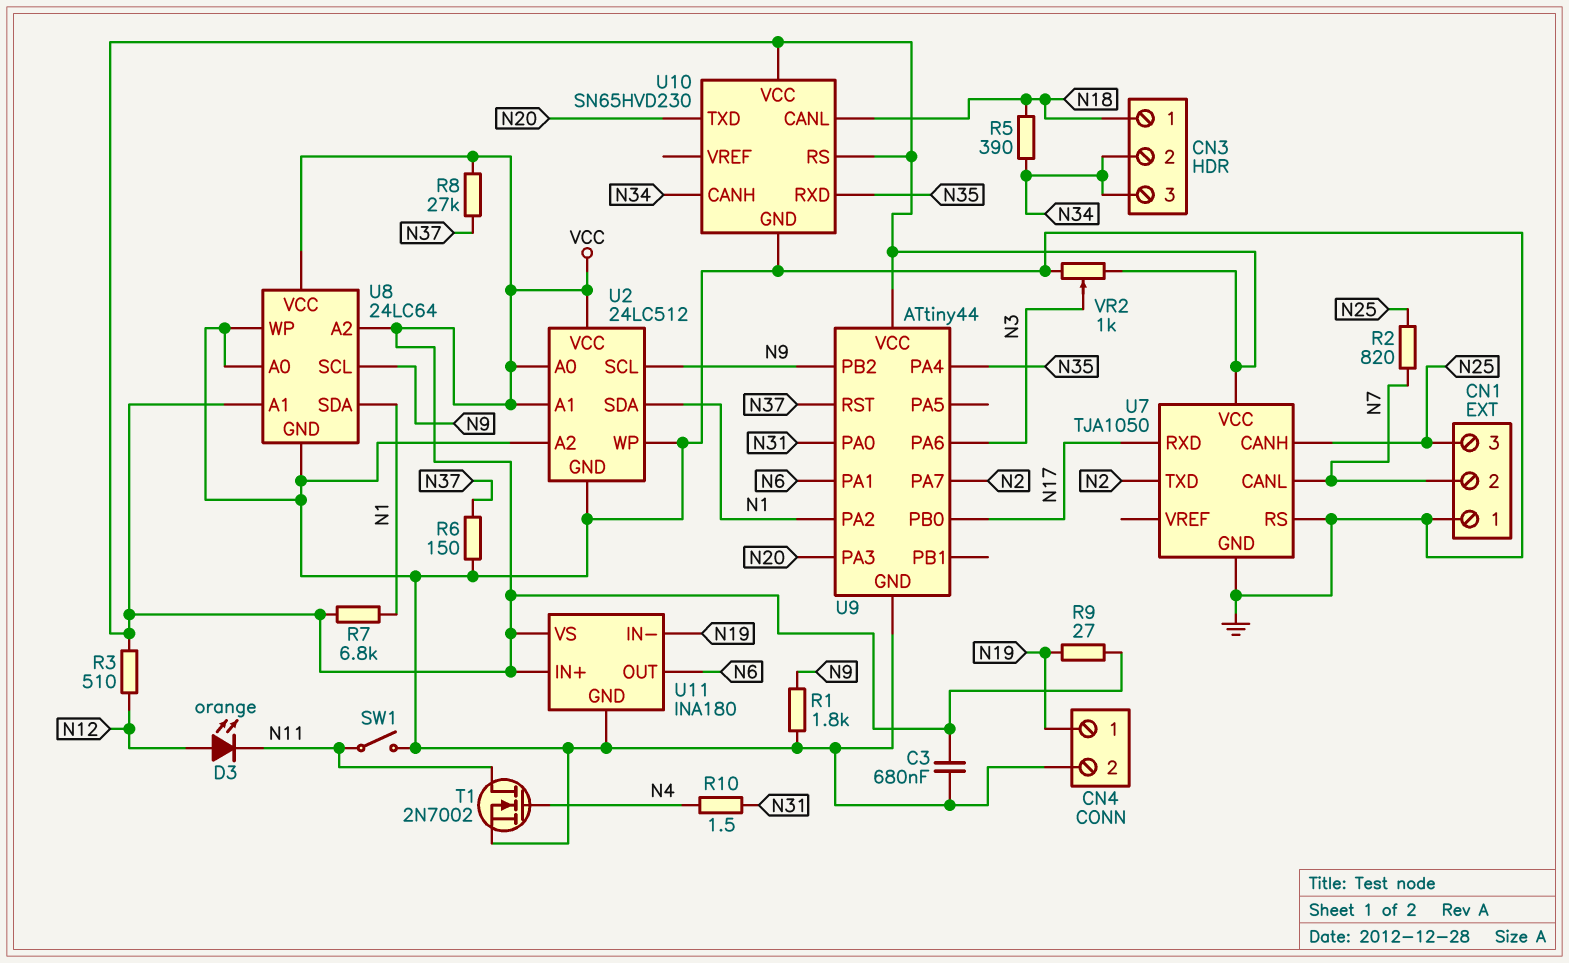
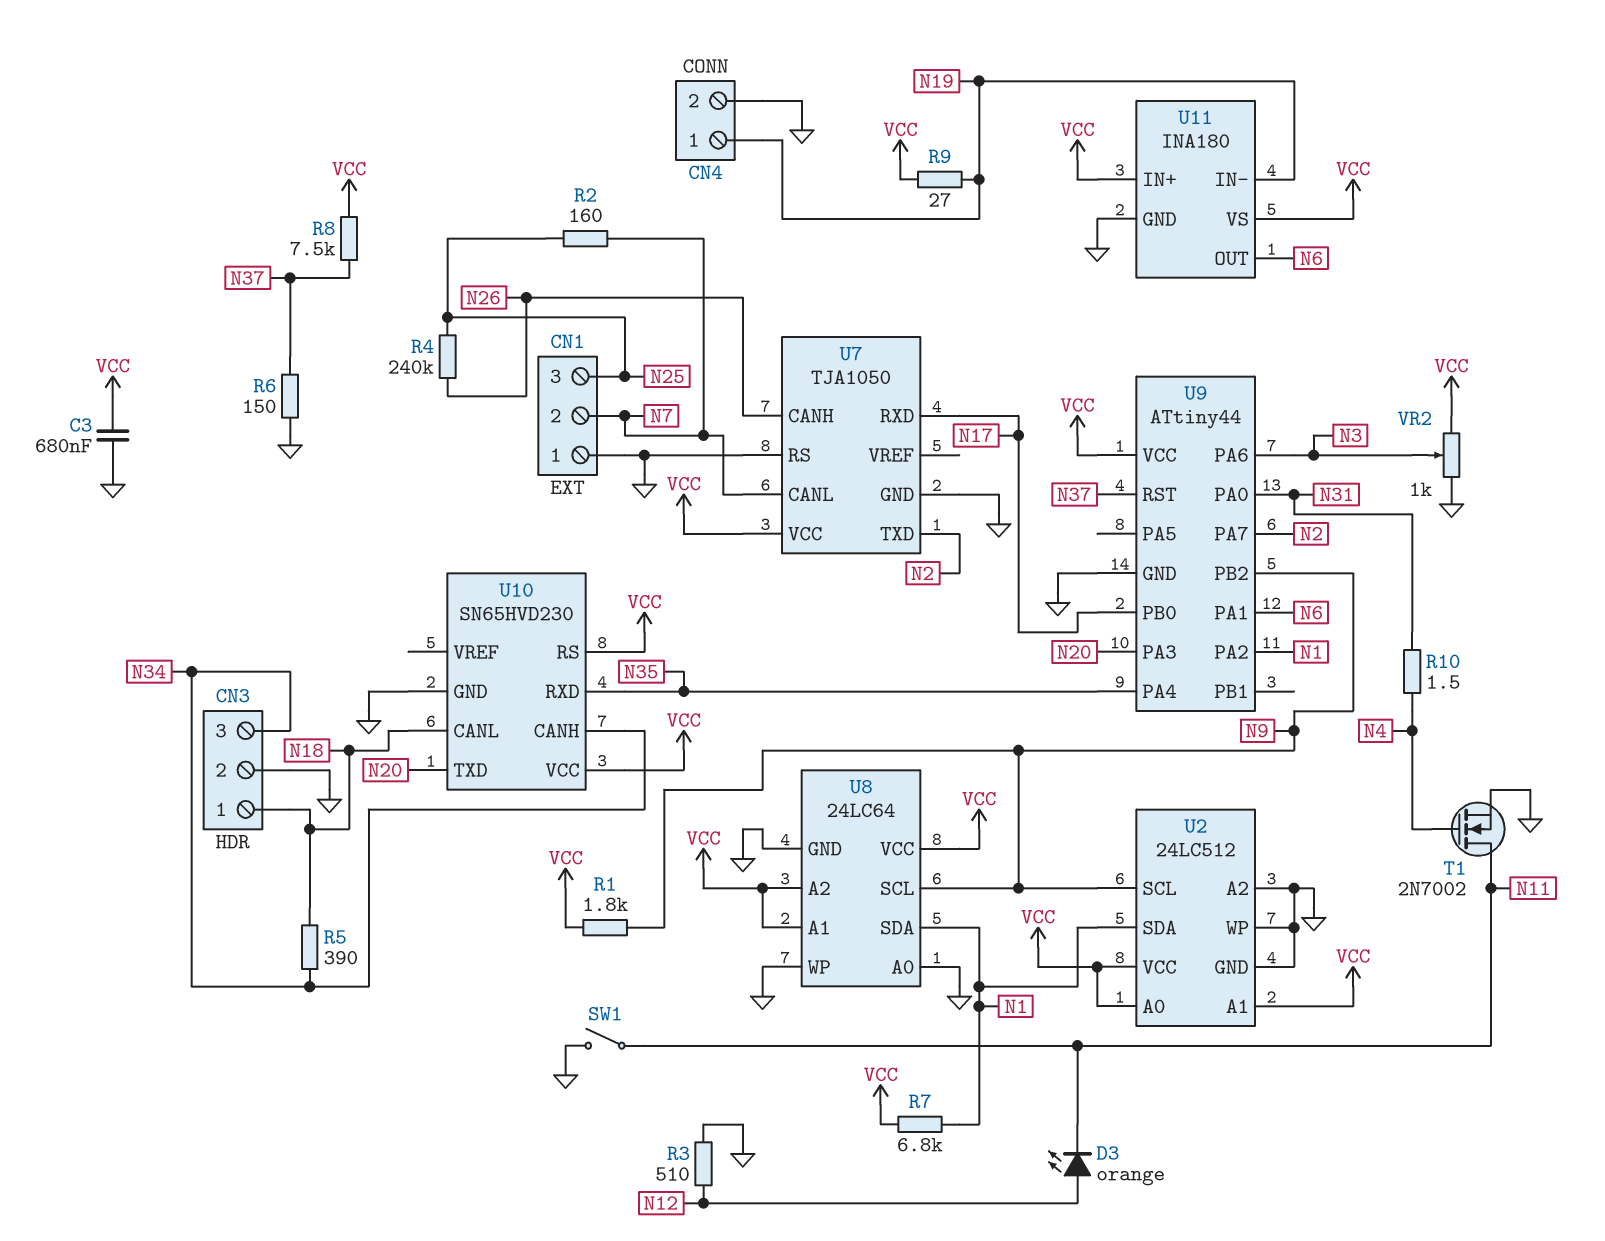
CN3 pin 2: N34 -> GND
R1: 1.8k (GND, N9) -> 1.8k (N9, VCC)
R2: 820 (N7, N25) -> 160 (N7, N25)
R3: 510 (N12, VCC) -> 510 (GND, N12)
R4: none -> 240k (N25, N26)
R8: 27k (N37, VCC) -> 7.5k (N37, VCC)
U7 pin CANH: N25 -> N26

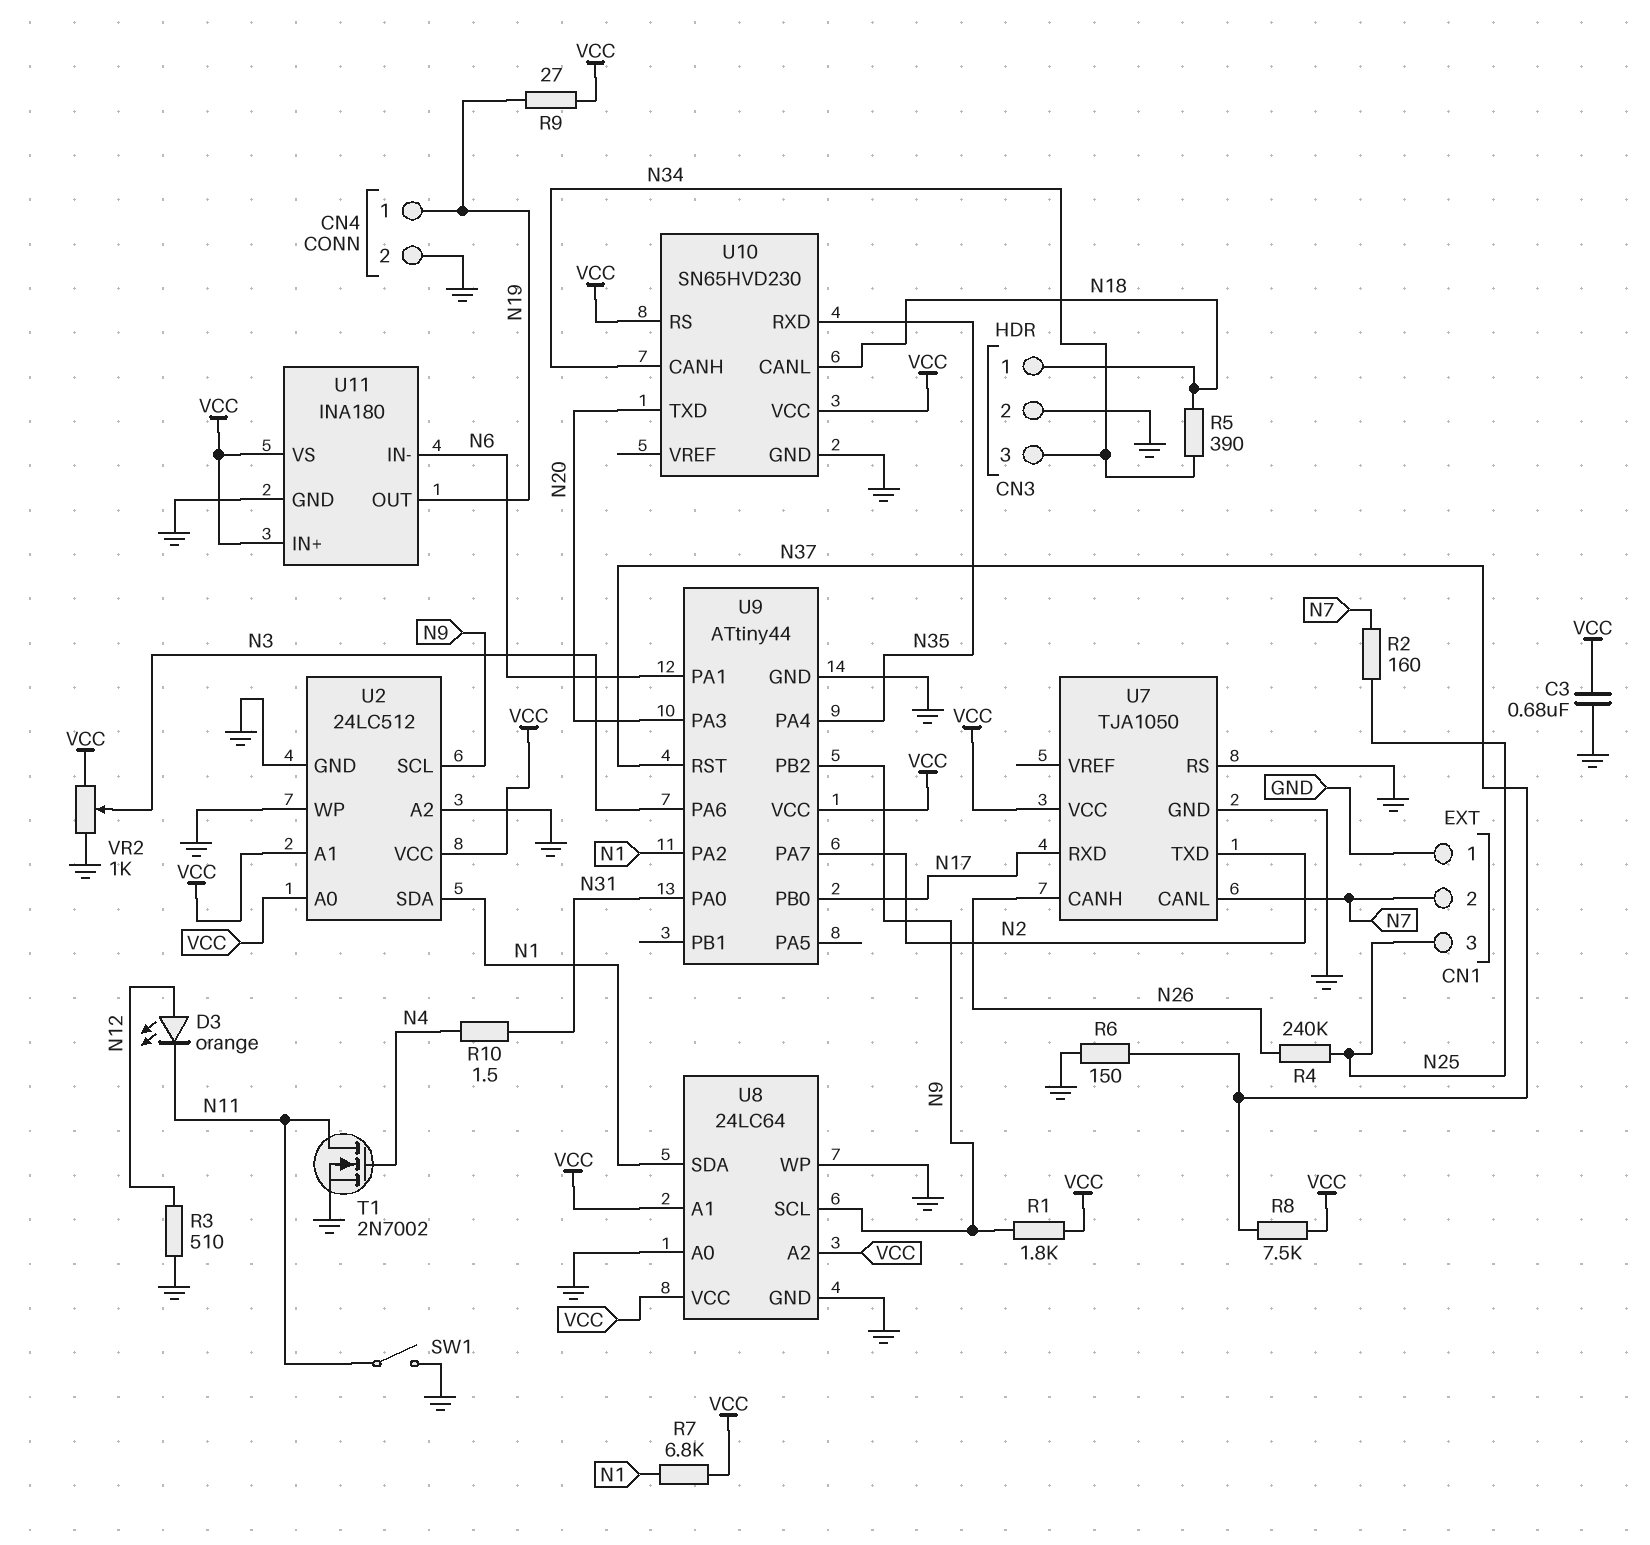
U11 pin IN-: N19 -> N6
U11 pin OUT: N6 -> N19

